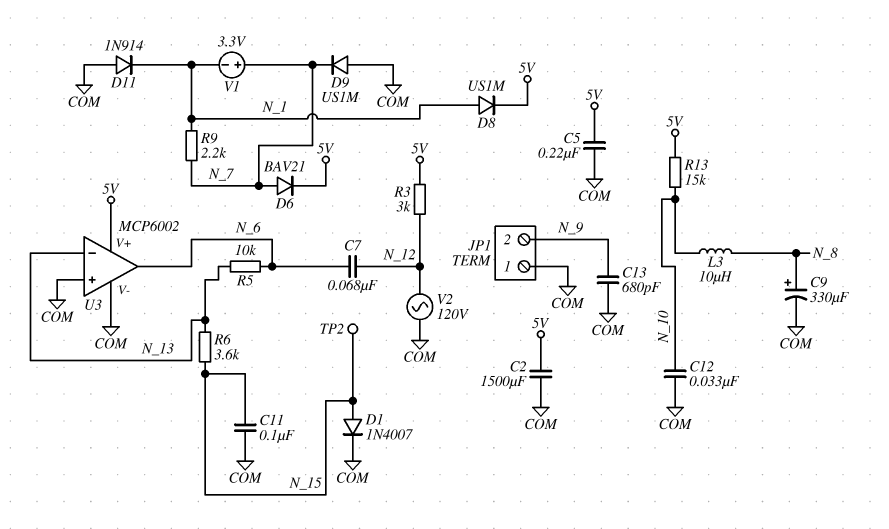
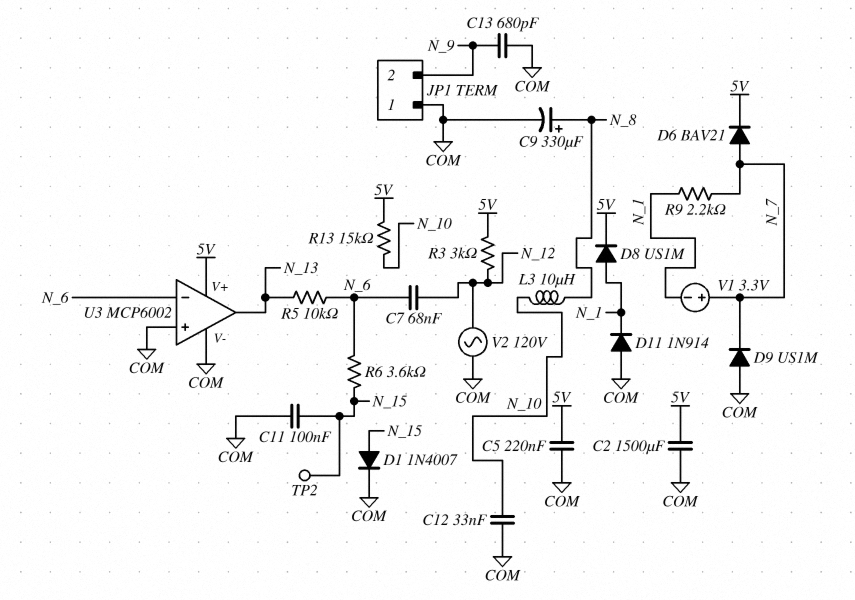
R6: 3.6k (N_13, N_15) -> 3.6k (N_6, N_15)
U3 pin in-: N_13 -> N_6
U3 pin out: N_6 -> N_13

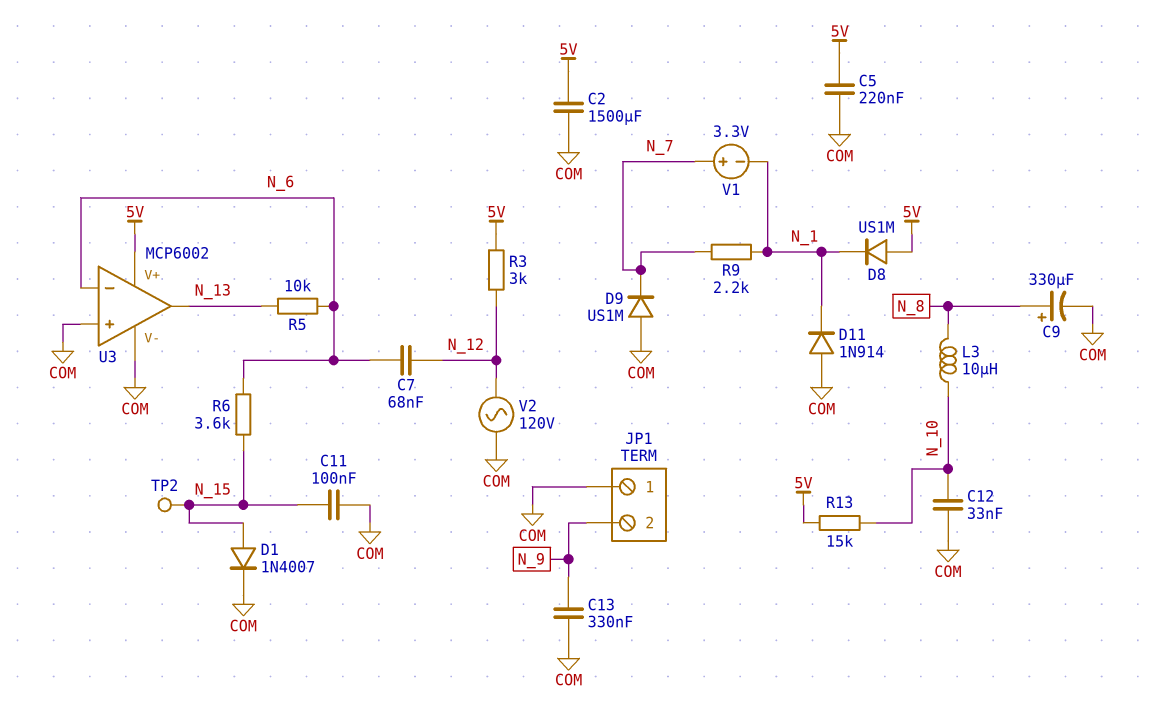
C13: 680pF (COM, N_9) -> 330nF (COM, N_9)
D6: diode BAV21 (A N_7, K 5V) -> none
D8: diode US1M (A N_1, K 5V) -> diode US1M (A 5V, K N_1)

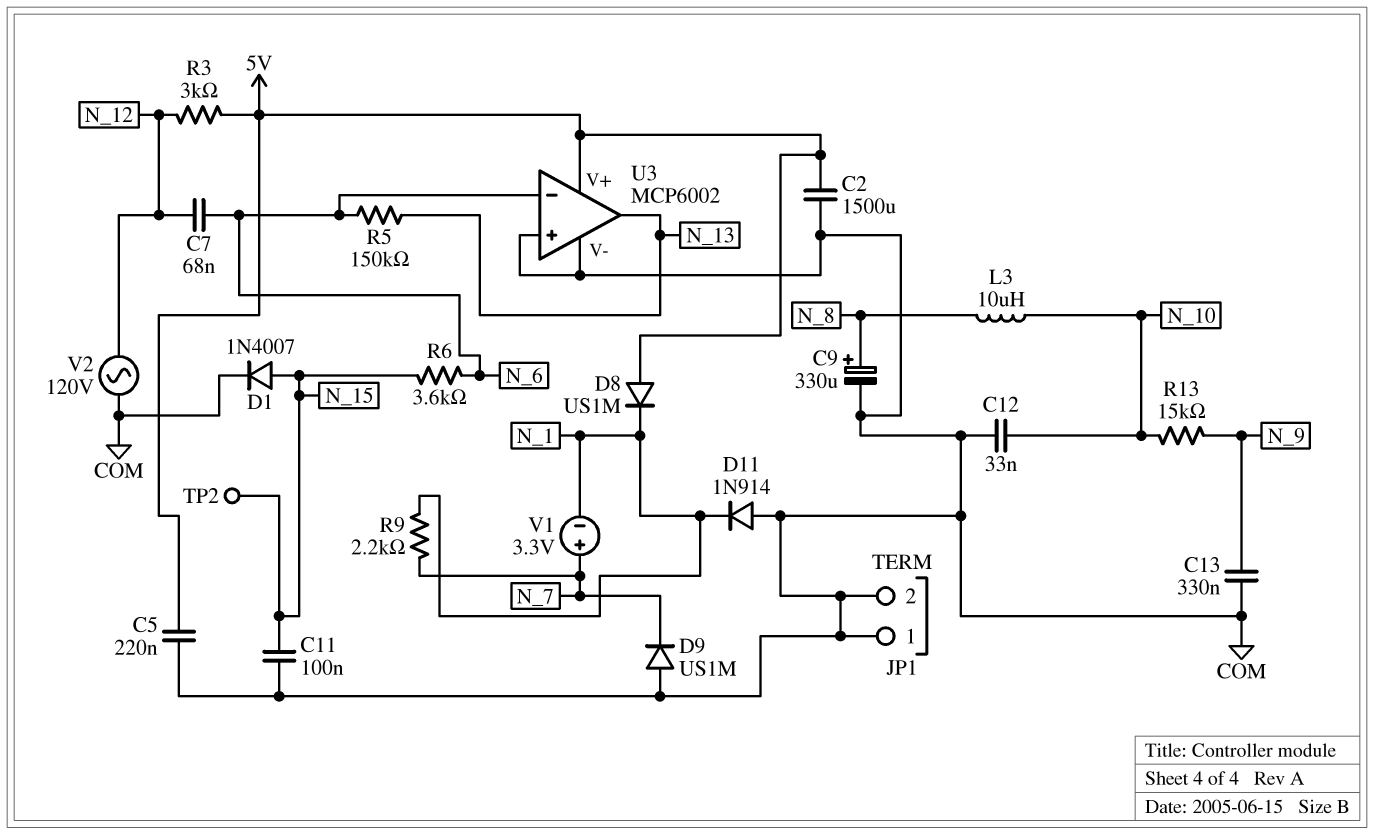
JP1 pin 2: N_9 -> COM
R5: 10k (N_6, N_13) -> 150k (N_6, N_13)
R13: 15k (5V, N_10) -> 15k (N_9, N_10)

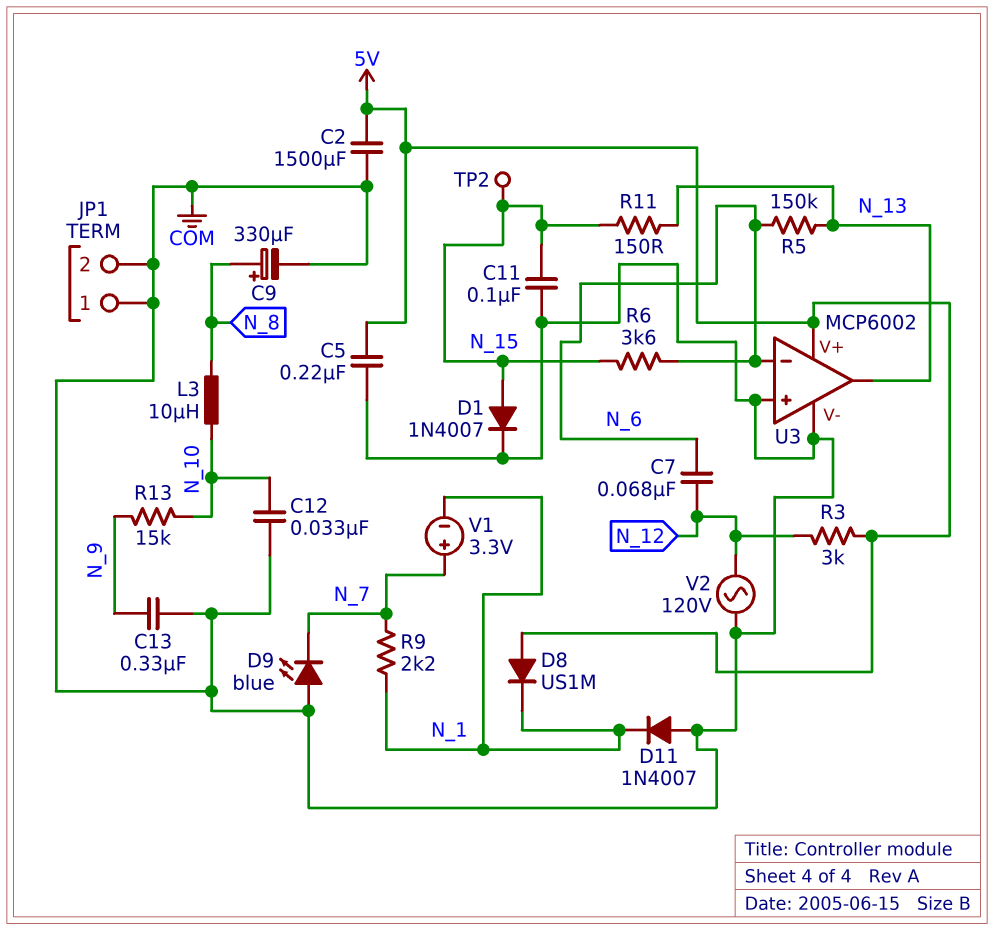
D9: diode US1M (A COM, K N_7) -> LED blue (A COM, K N_7)
D11: diode 1N914 (A COM, K N_1) -> diode 1N4007 (A COM, K N_1)
R11: none -> 150 (N_13, N_15)

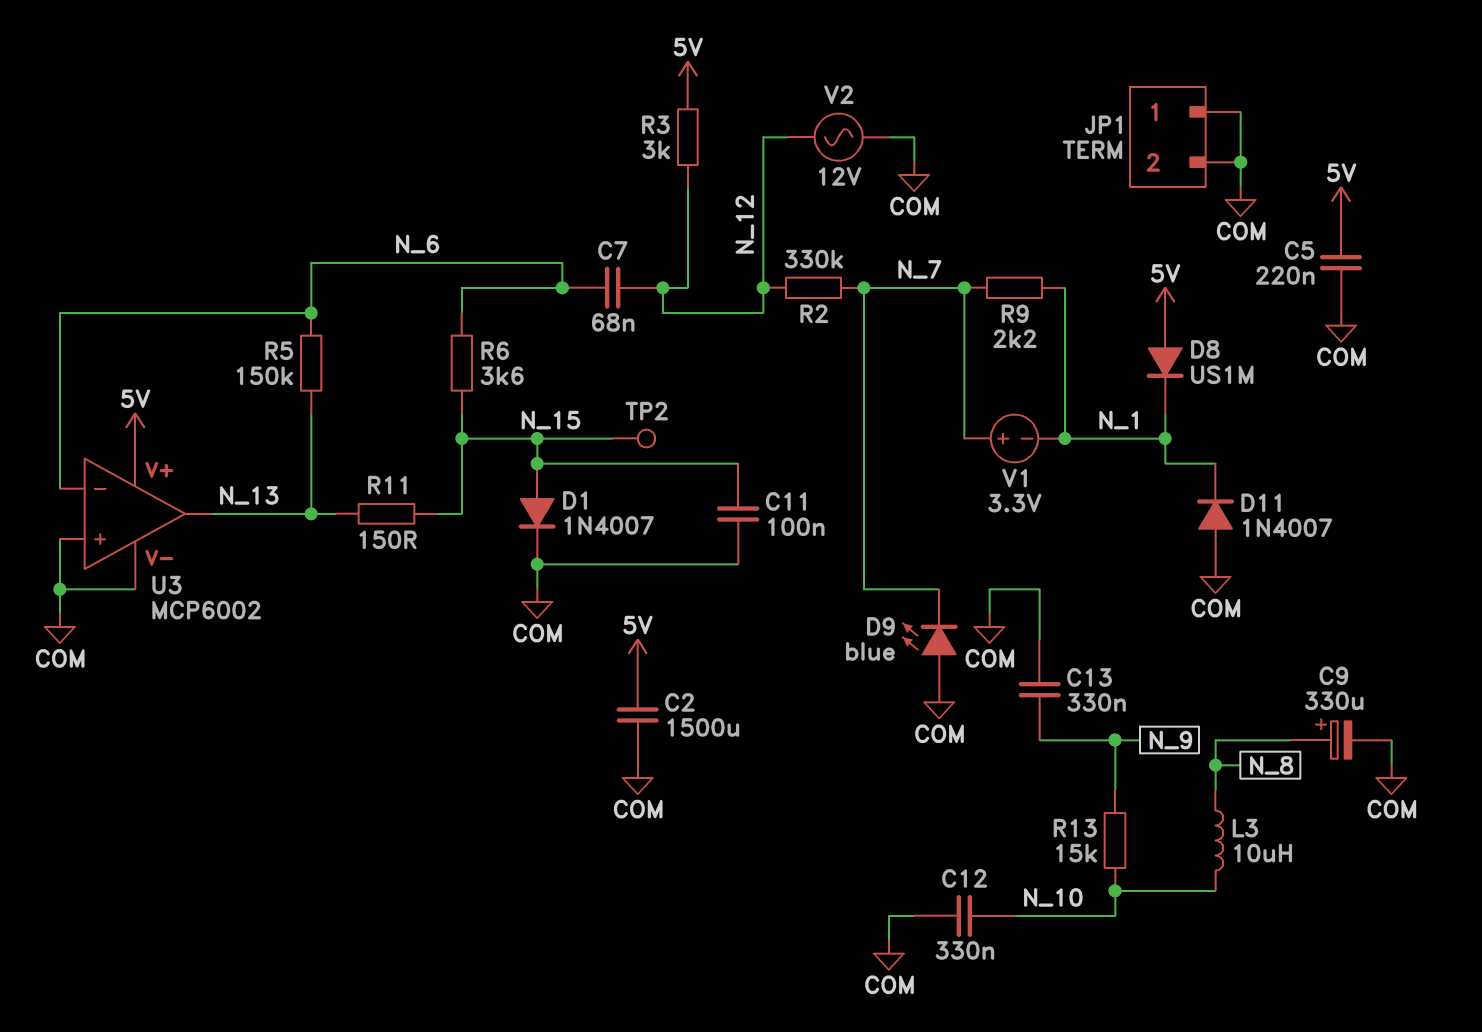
C12: 33nF (COM, N_10) -> 330nF (COM, N_10)
R2: none -> 330k (N_7, N_12)
V2: AC 120V (COM, N_12) -> AC 12V (COM, N_12)

